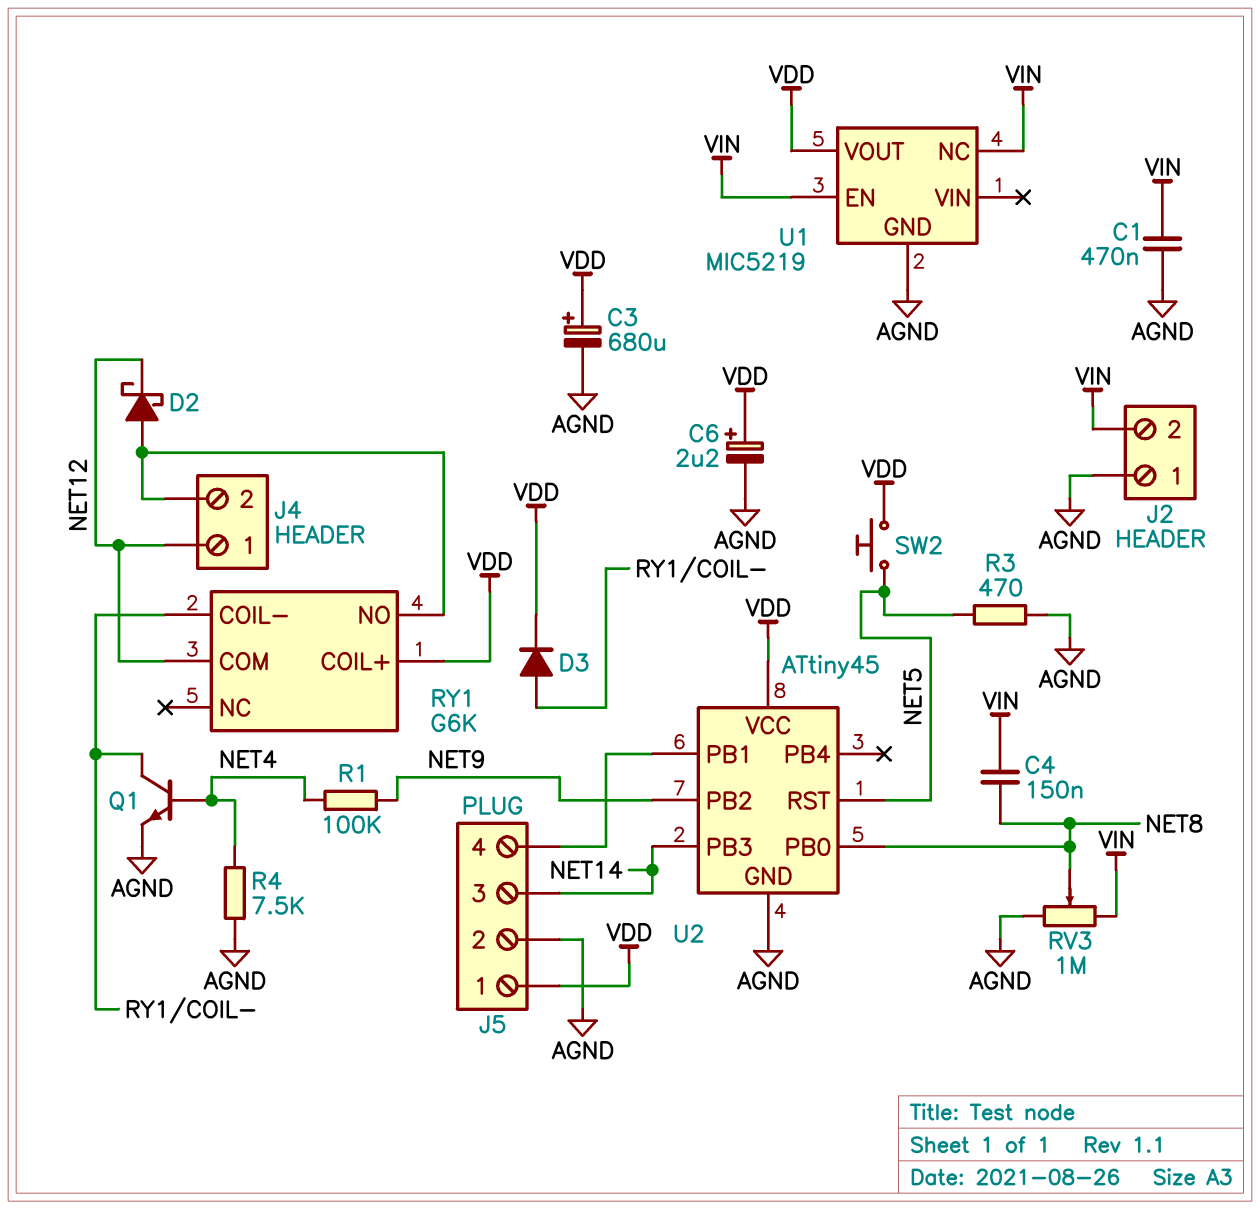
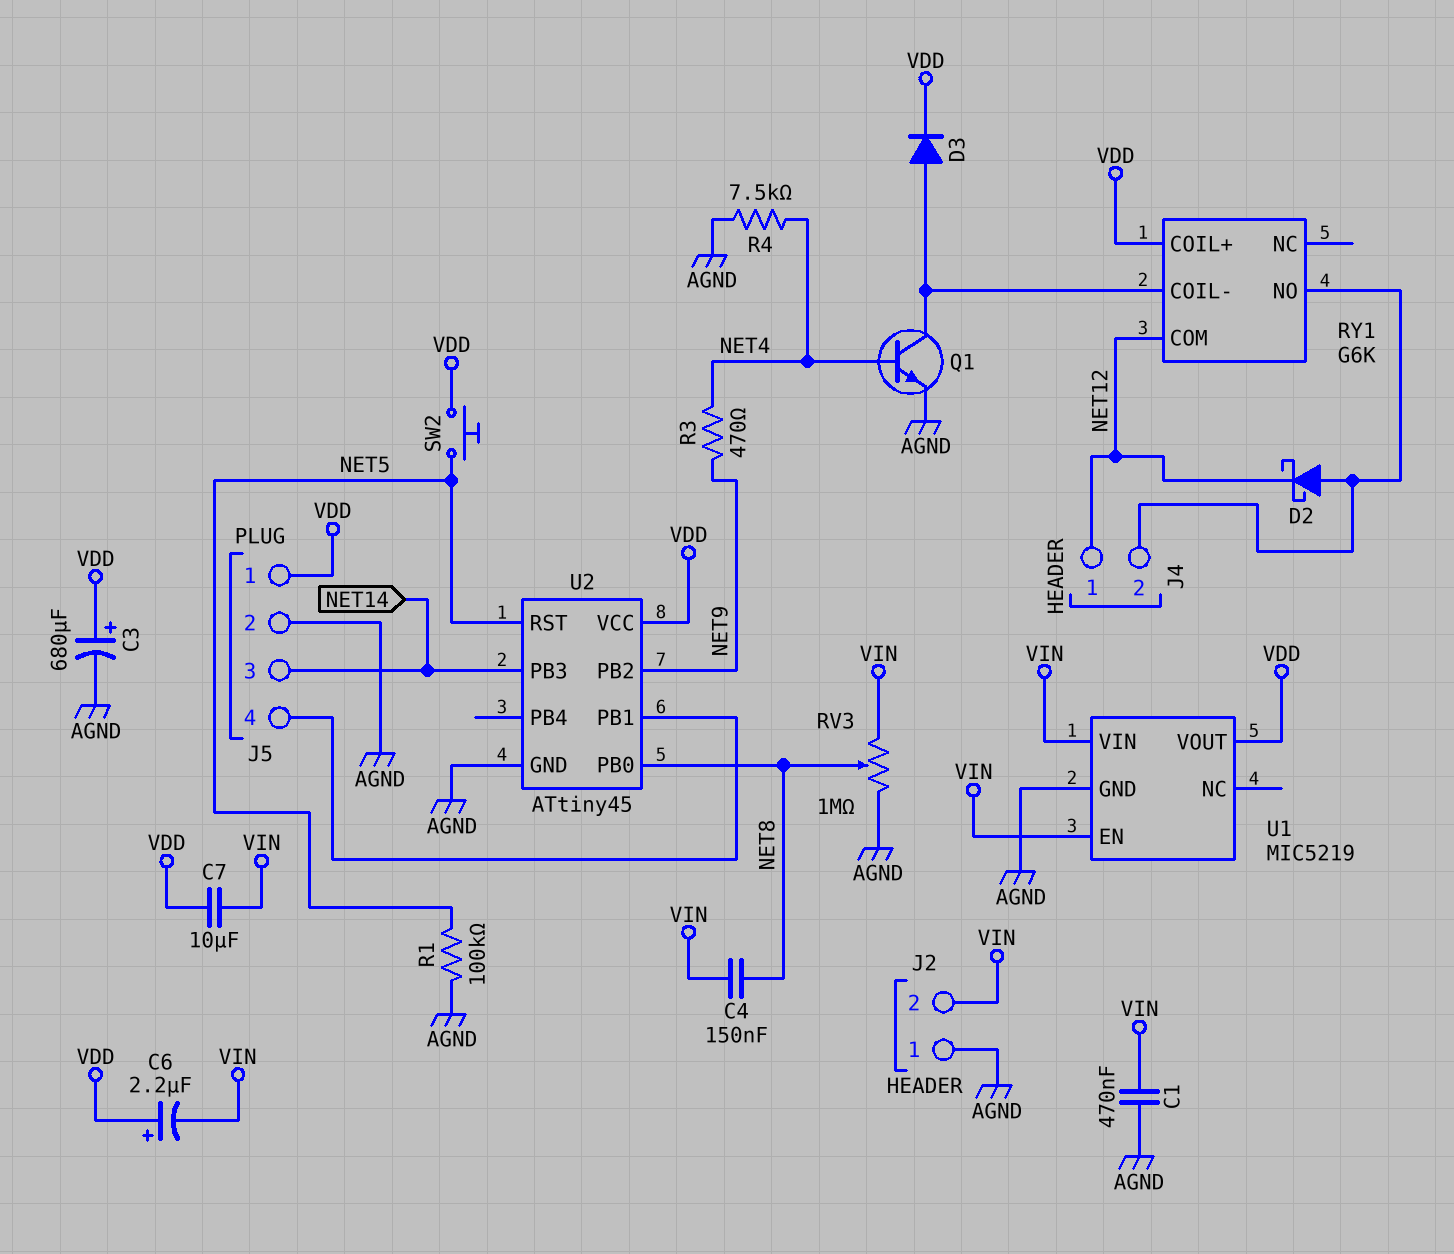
C6: 2.2uF (plus VDD, minus AGND) -> 2.2uF (plus VDD, minus VIN)
C7: none -> 10uF (VDD, VIN)
R1: 100k (NET4, NET9) -> 100k (AGND, NET5)
R3: 470 (AGND, NET5) -> 470 (NET4, NET9)
U1 pin NC: VIN -> none
U1 pin VIN: none -> VIN

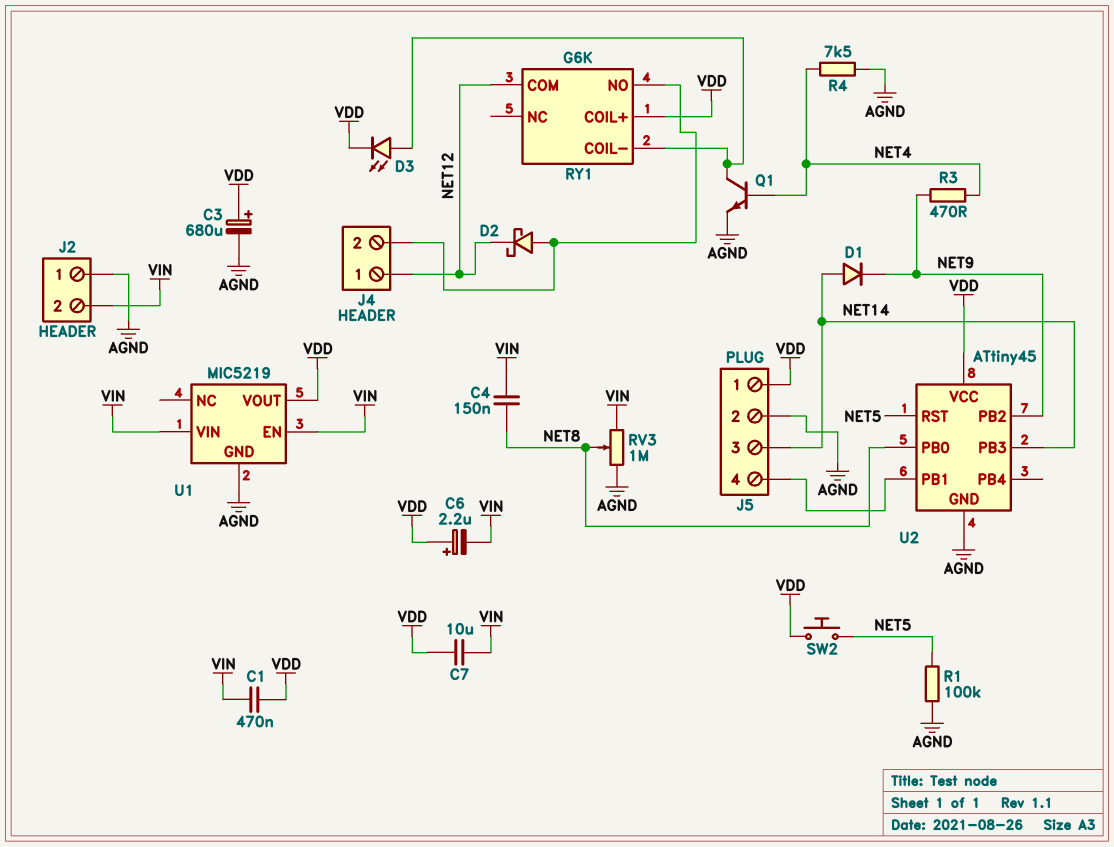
C1: 470nF (AGND, VIN) -> 470nF (VDD, VIN)
D1: none -> diode (A NET14, K NET9)
D3: diode (A RY1/COIL-, K VDD) -> LED (A RY1/COIL-, K VDD)

